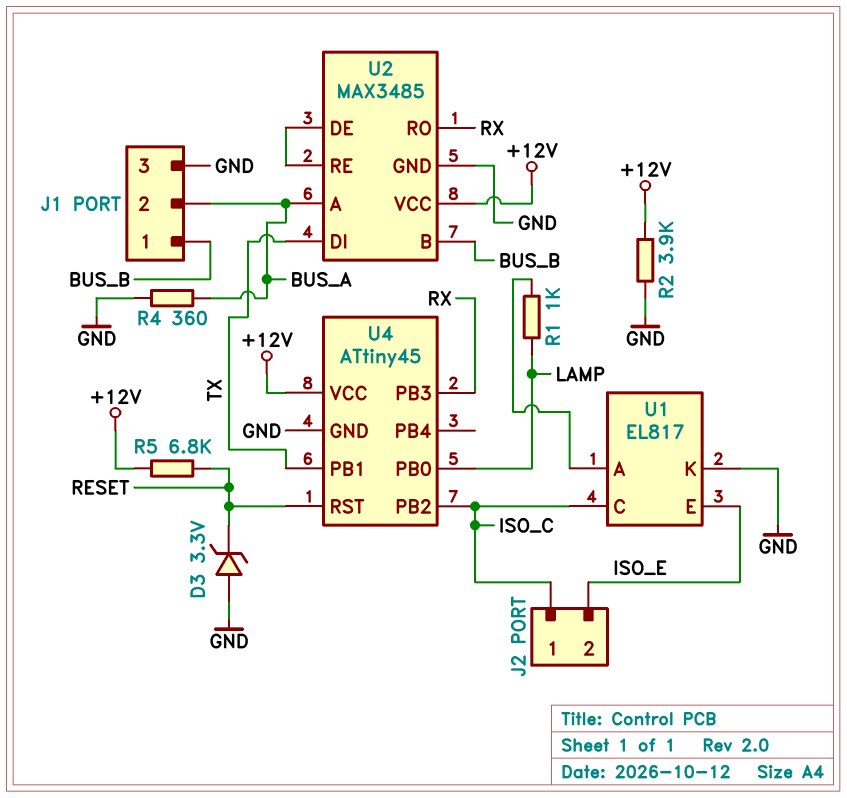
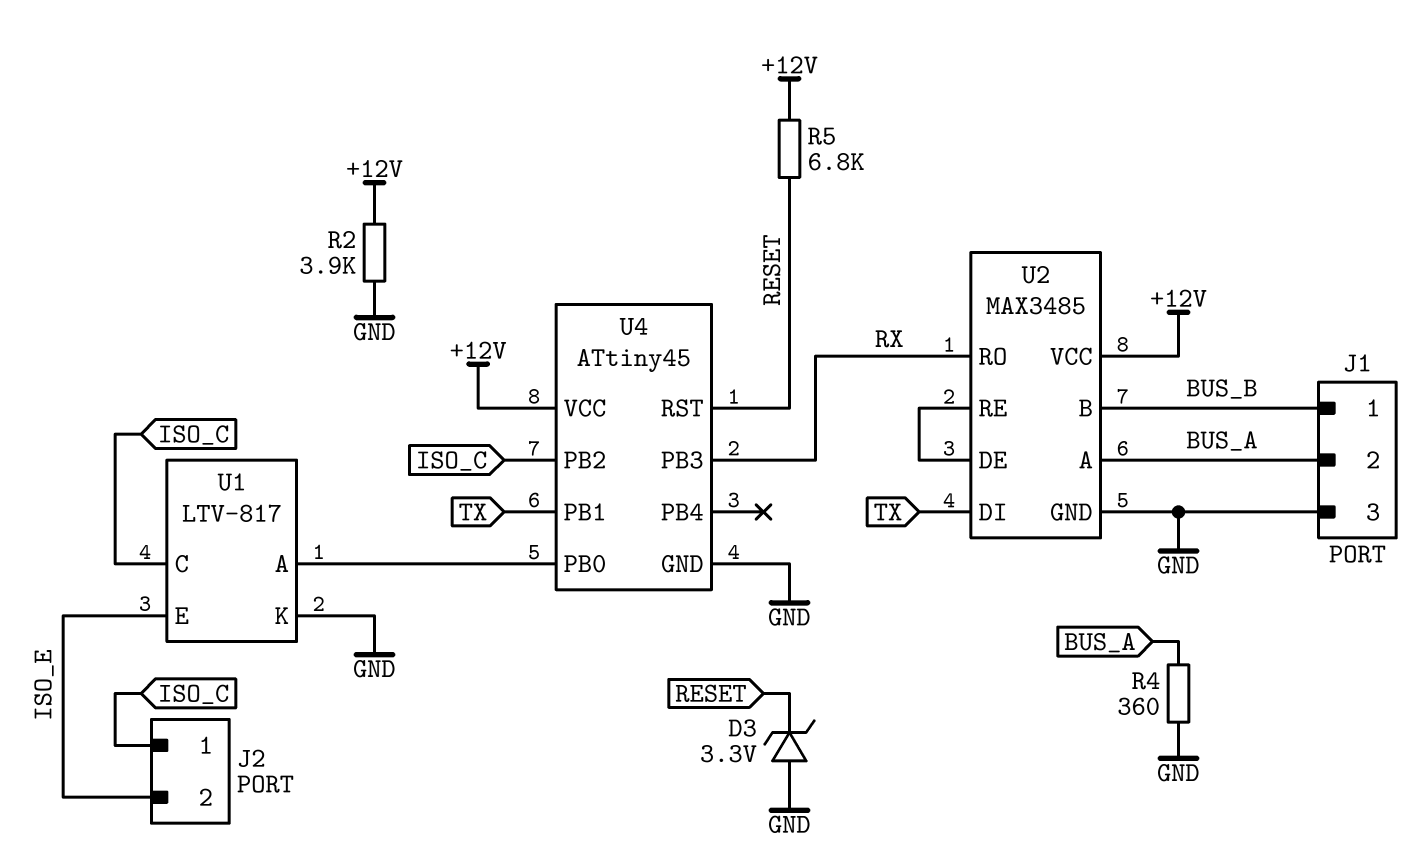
R1: 1k (LAMP, U1/A) -> none
U1: EL817 -> LTV-817
U4 pin PB0: LAMP -> U1/A

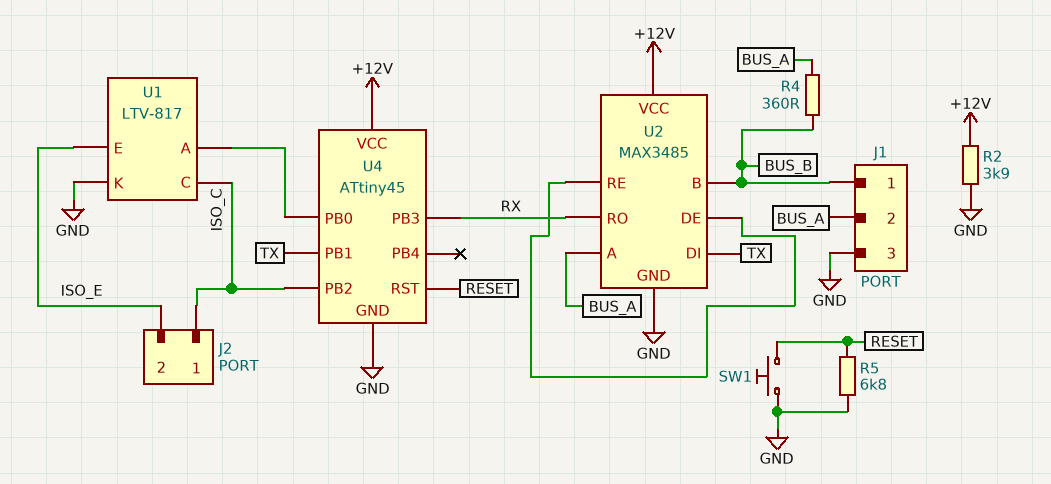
D3: zener 3.3V (A GND, K RESET) -> none
R4: 360 (BUS_A, GND) -> 360 (BUS_A, BUS_B)
R5: 6.8k (+12V, RESET) -> 6.8k (GND, RESET)
SW1: none -> button (GND, RESET)

